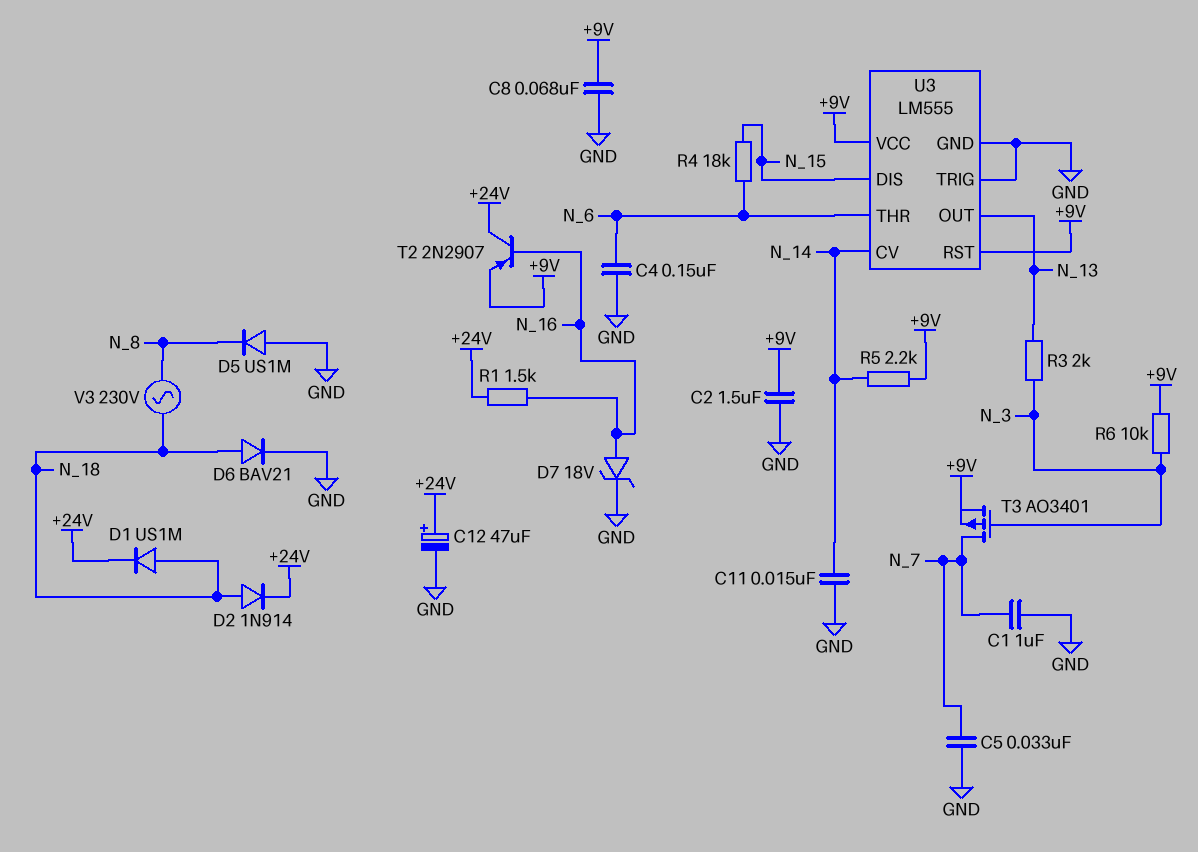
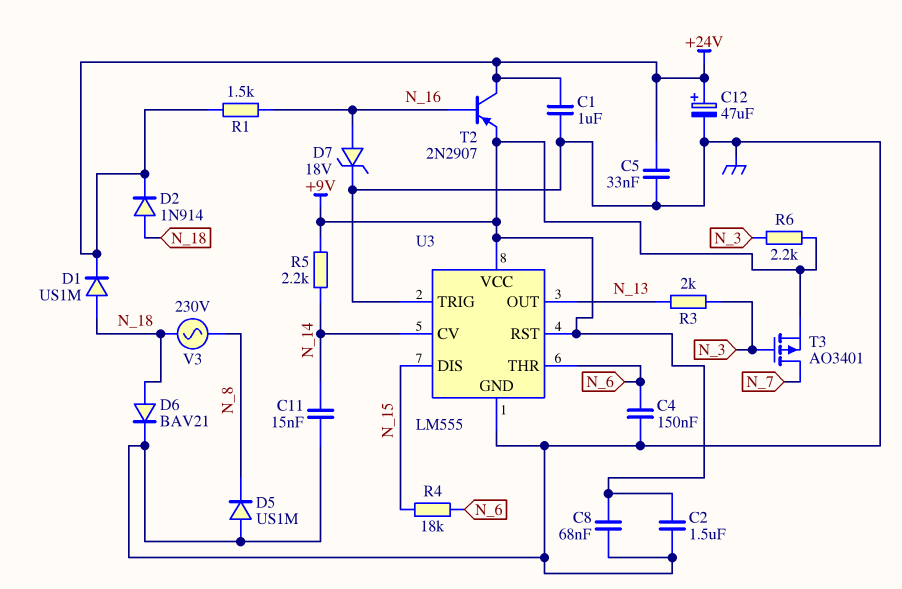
C1: 1uF (GND, N_7) -> 1uF (+24V, GND)
C5: 33nF (GND, N_7) -> 33nF (+24V, GND)
R6: 10k (+9V, N_3) -> 2.2k (+9V, N_3)

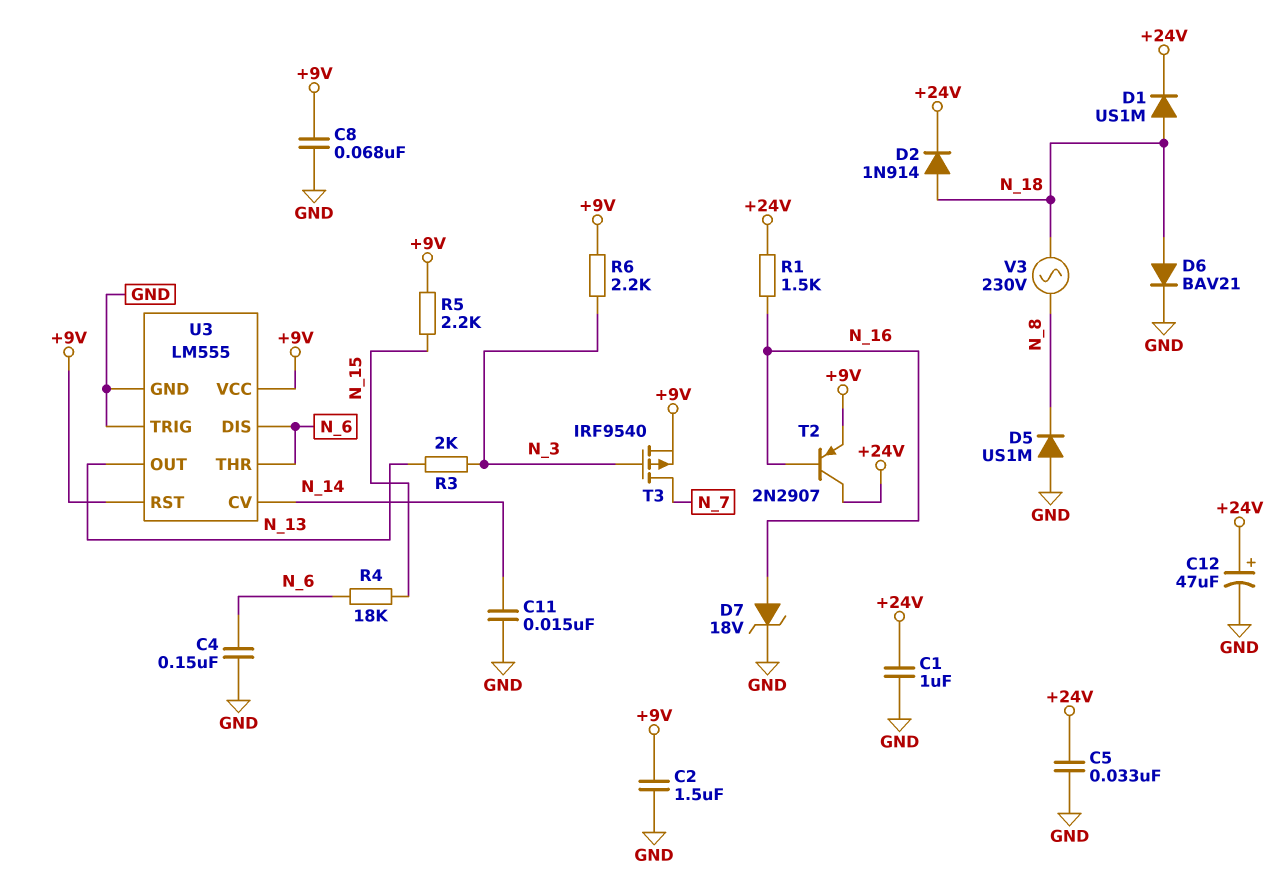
R5: 2.2k (+9V, N_14) -> 2.2k (+9V, N_15)
T3: PMOS AO3401 (G N_3, D N_7, S +9V) -> PMOS IRF9540 (G N_3, D N_7, S +9V)
U3 pin DIS: N_15 -> N_6

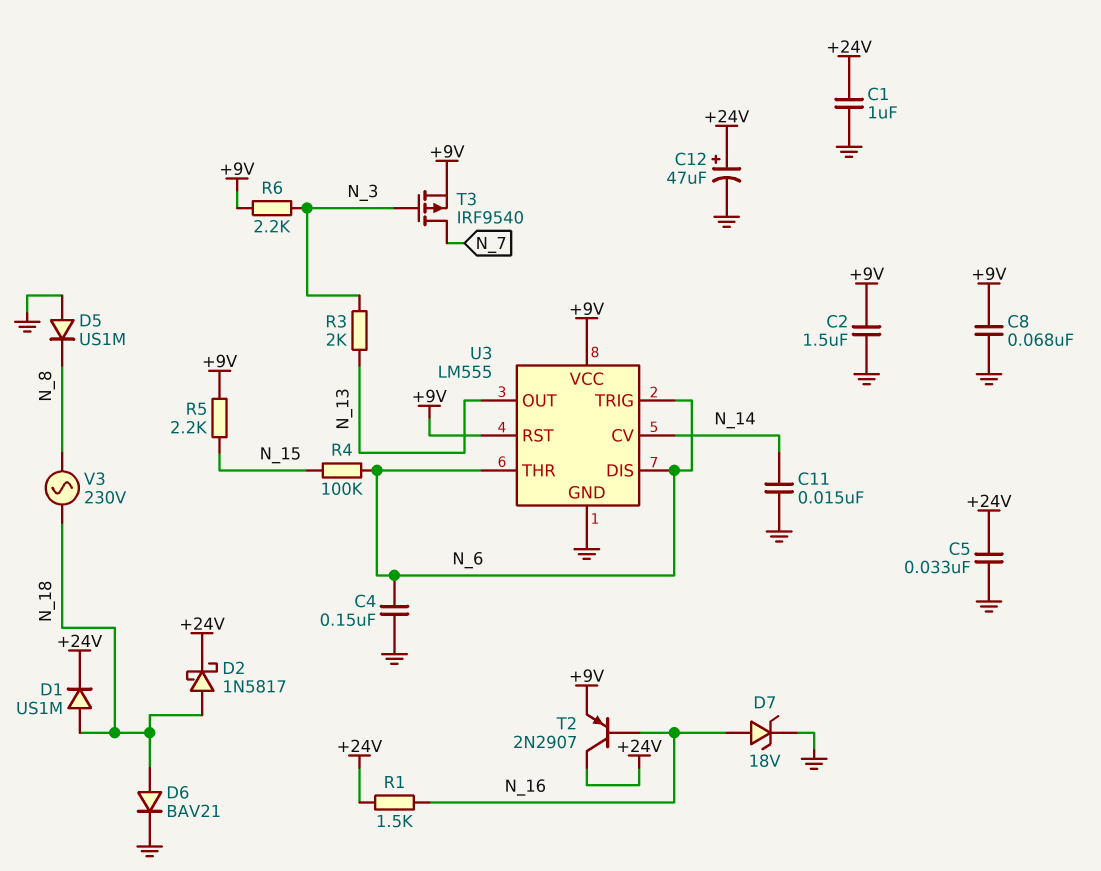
D2: diode 1N914 (A N_18, K +24V) -> schottky 1N5817 (A N_18, K +24V)
R4: 18k (N_6, N_15) -> 100k (N_6, N_15)
U3 pin TRIG: GND -> N_6

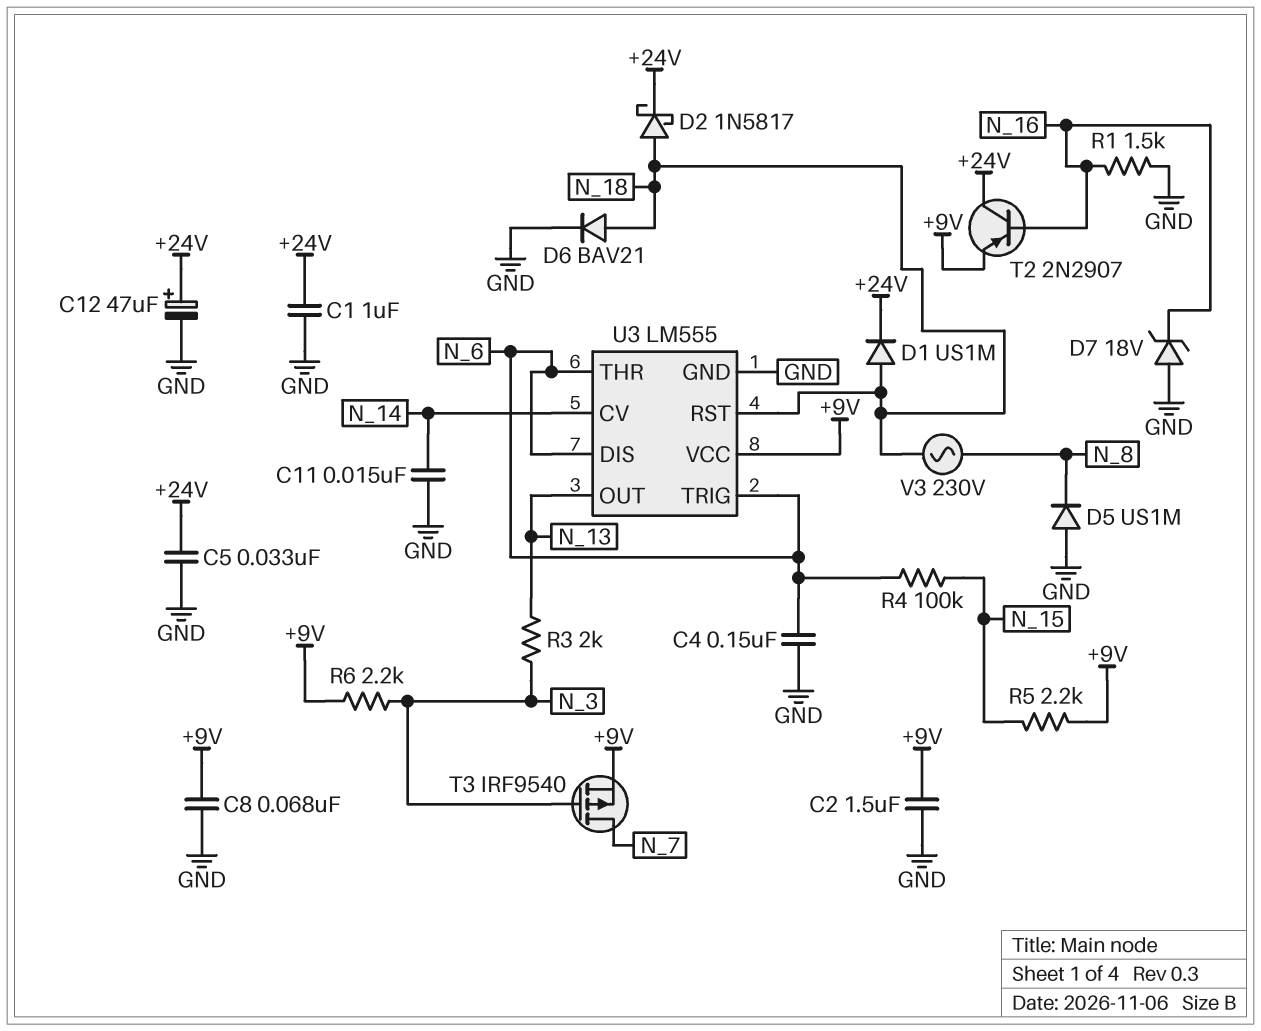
D7: zener 18V (A N_16, K GND) -> zener 18V (A GND, K N_16)
R1: 1.5k (+24V, N_16) -> 1.5k (GND, N_16)
U3 pin RST: +9V -> N_18

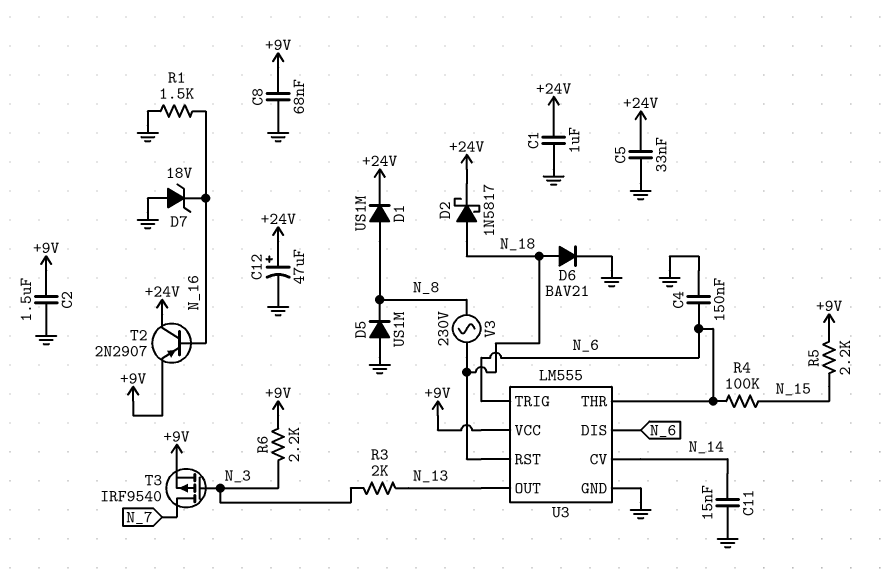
D1: diode US1M (A N_18, K +24V) -> diode US1M (A N_8, K +24V)

